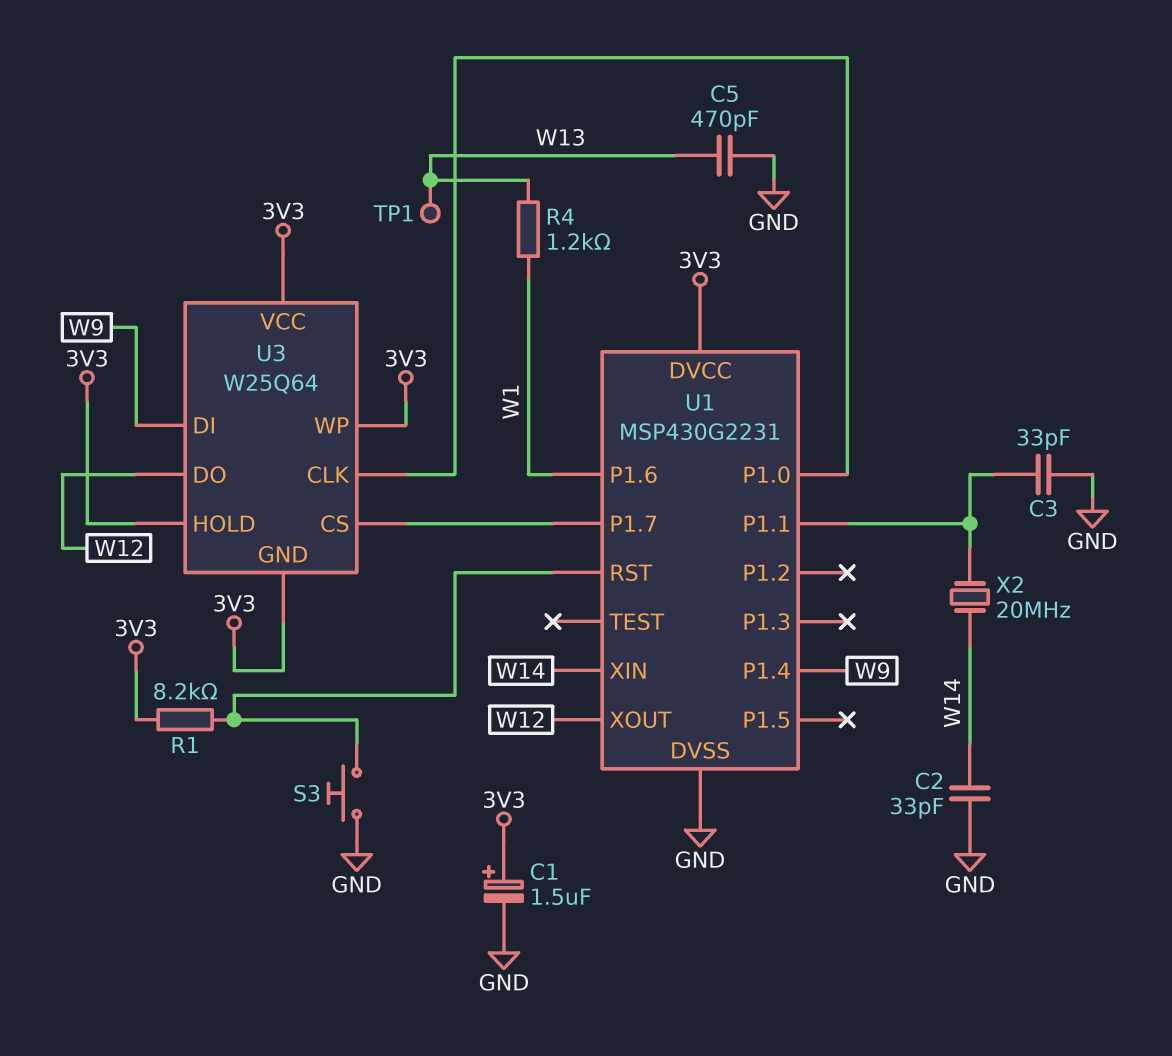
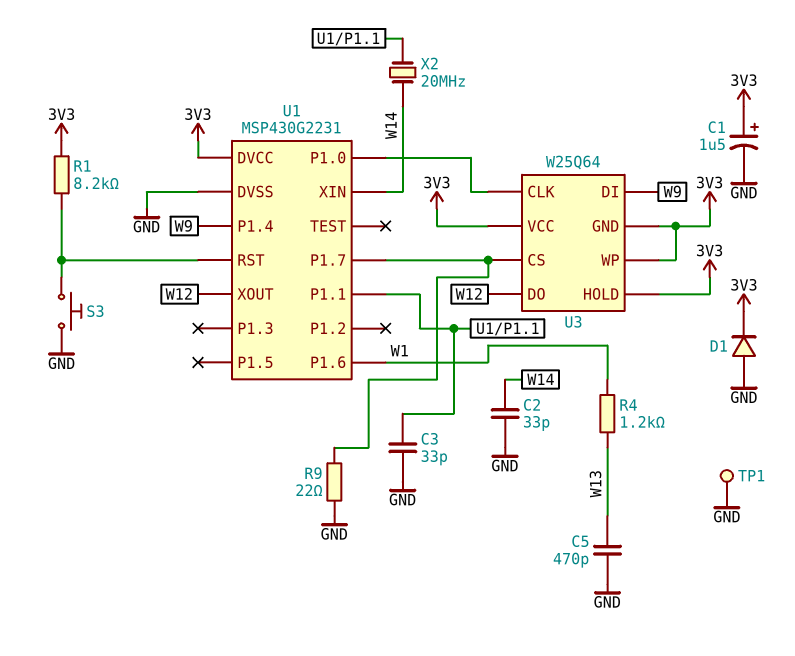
D1: none -> diode (A GND, K 3V3)
R9: none -> 22 (GND, U1/P1.7)
TP1: test point (W13) -> test point (GND)

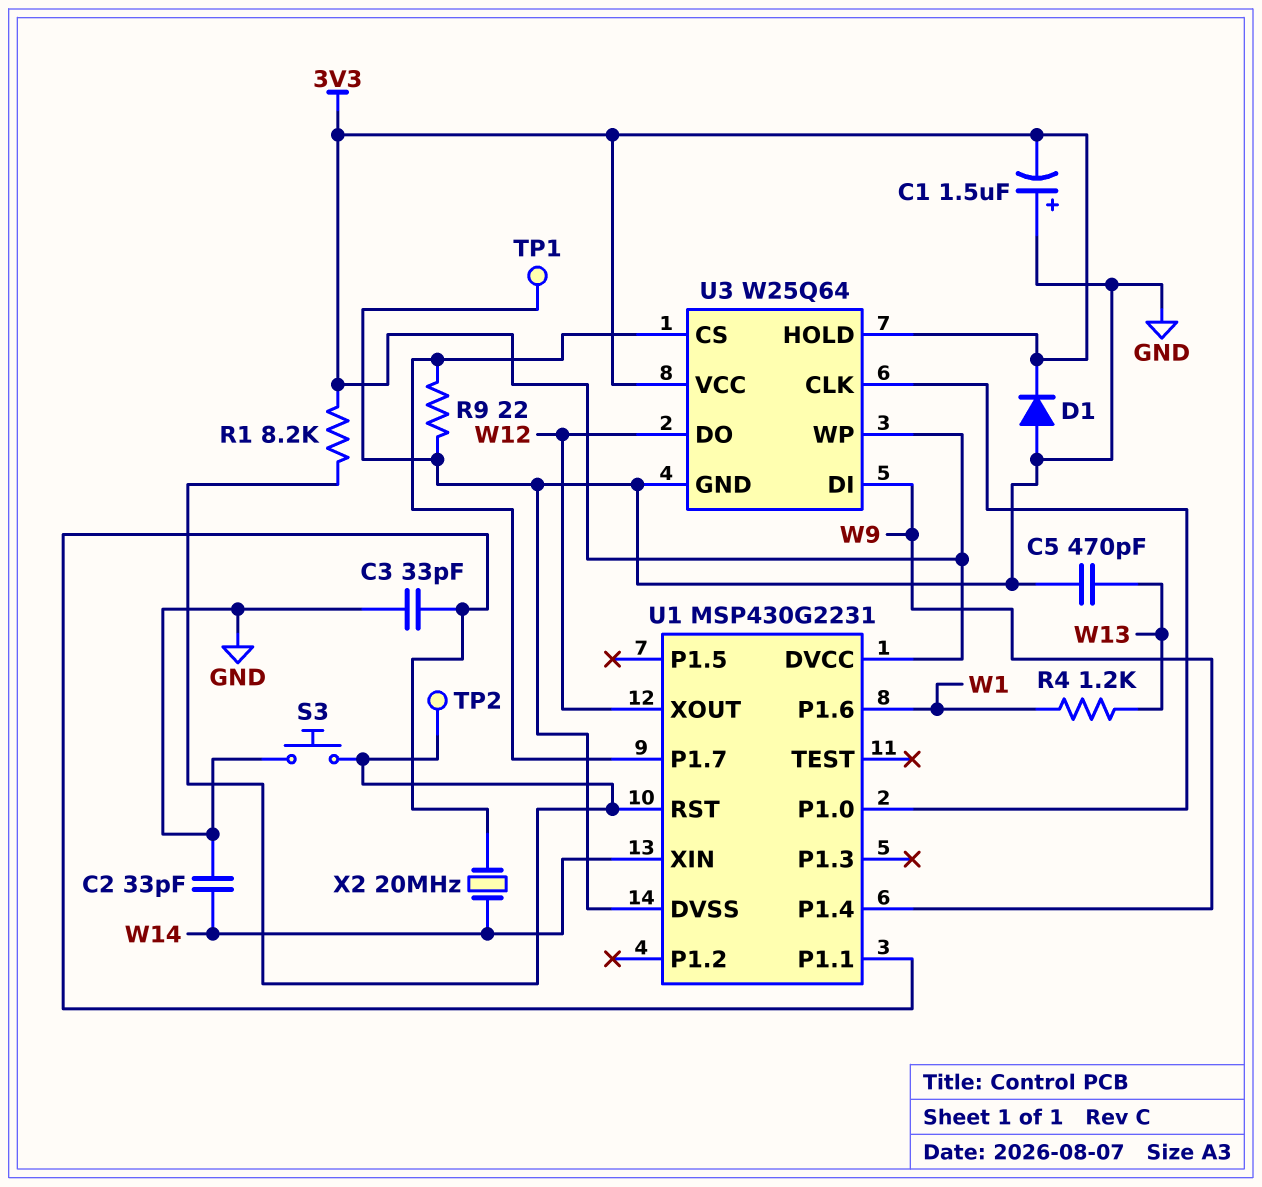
C1: 1.5uF (plus 3V3, minus GND) -> 1.5uF (plus GND, minus 3V3)
TP2: none -> test point (U1/RST)
U3 pin GND: 3V3 -> GND

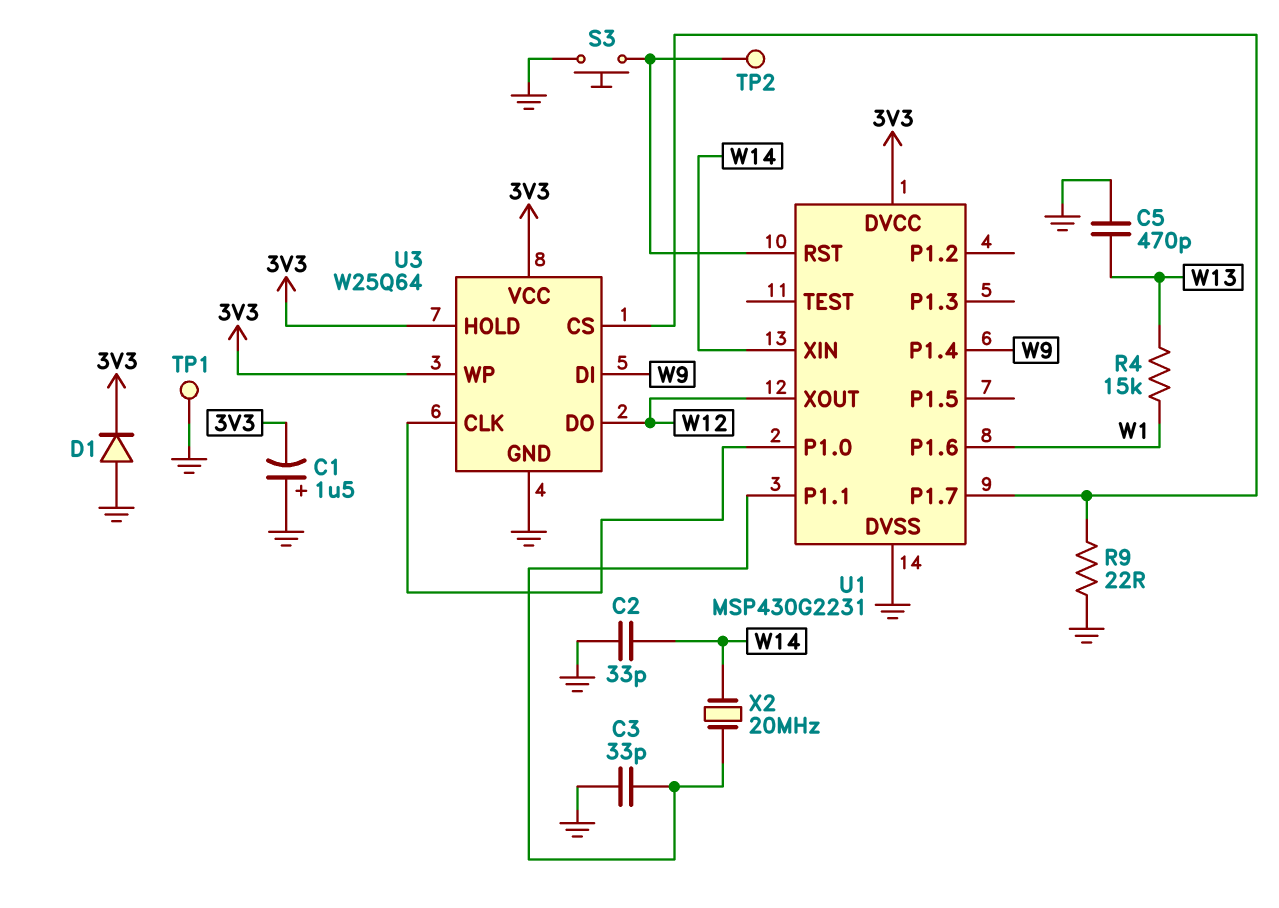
R1: 8.2k (3V3, U1/RST) -> none
R4: 1.2k (W1, W13) -> 15k (W1, W13)

